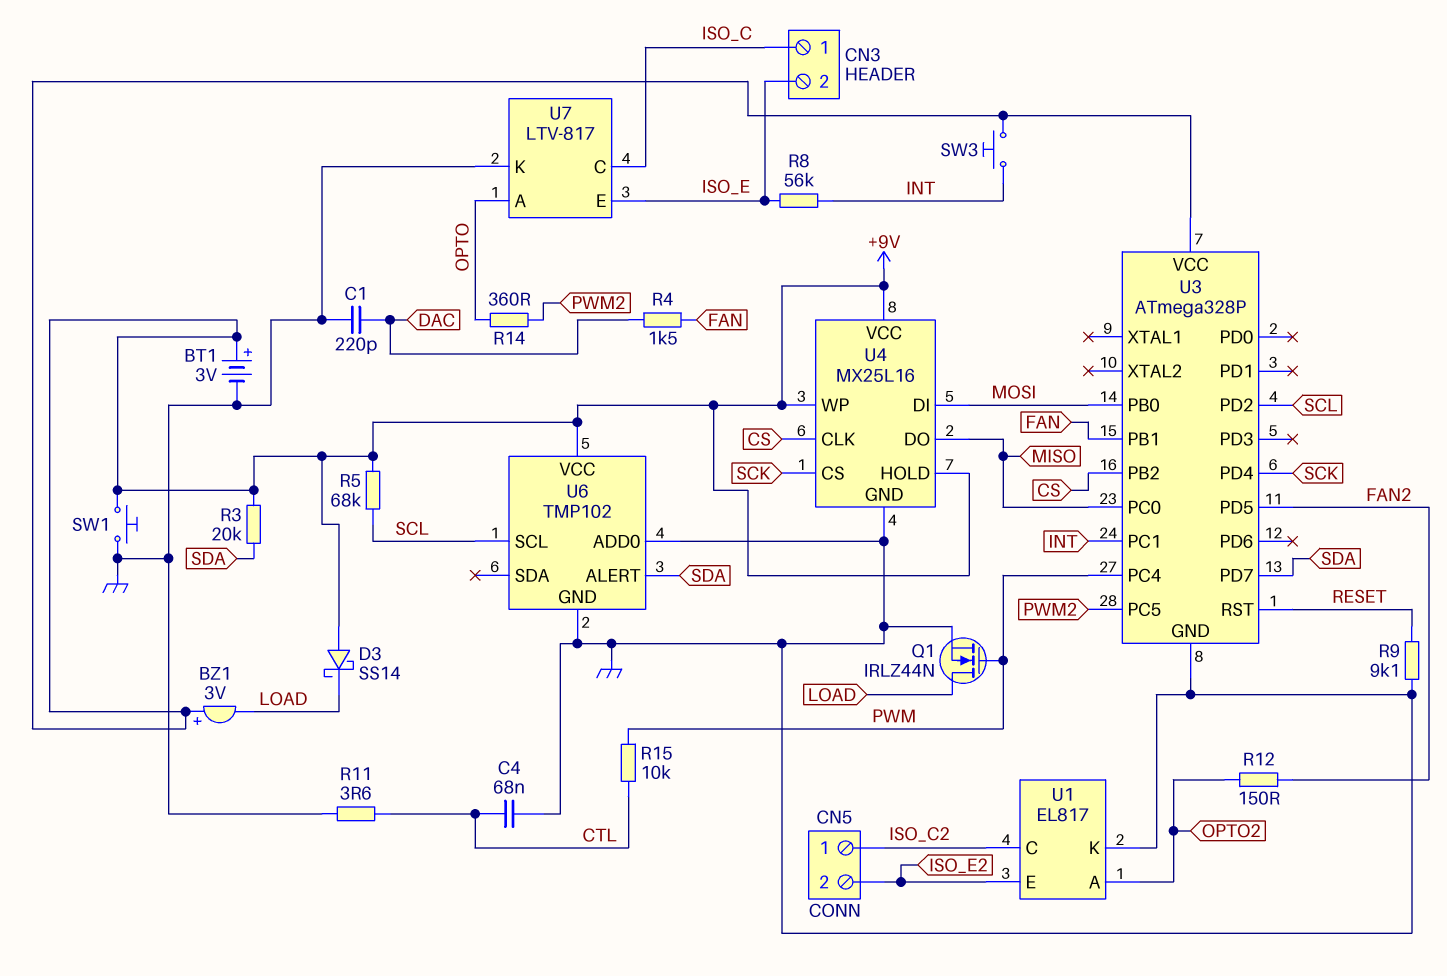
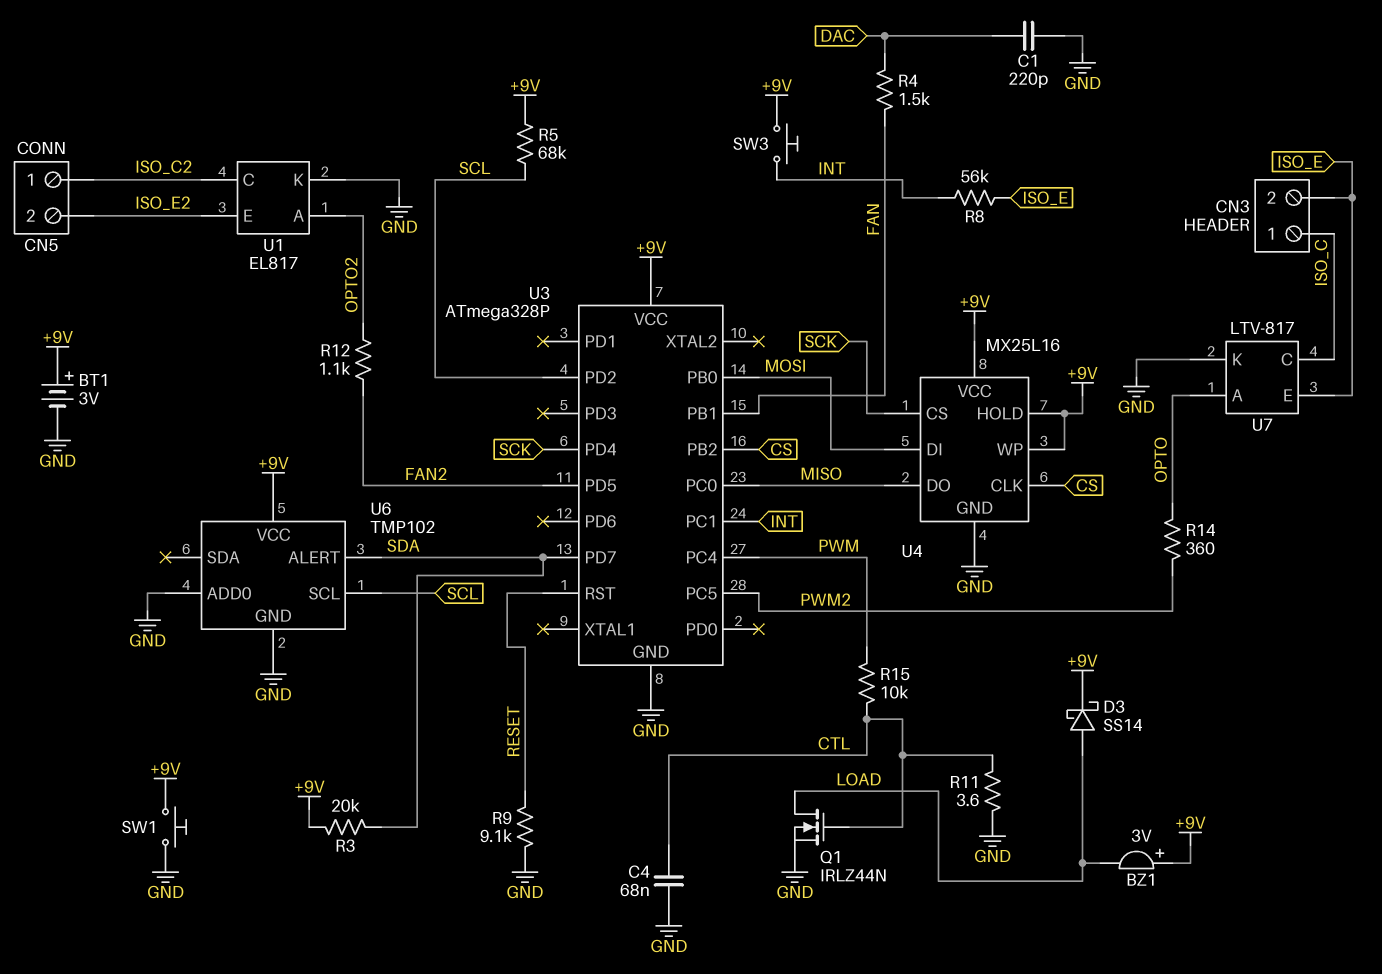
D3: schottky SS14 (A +9V, K LOAD) -> schottky SS14 (A LOAD, K +9V)
Q1: NMOS IRLZ44N (G PWM, D LOAD, S GND) -> NMOS IRLZ44N (G CTL, D LOAD, S GND)
R12: 150 (FAN2, OPTO2) -> 1.1k (FAN2, OPTO2)

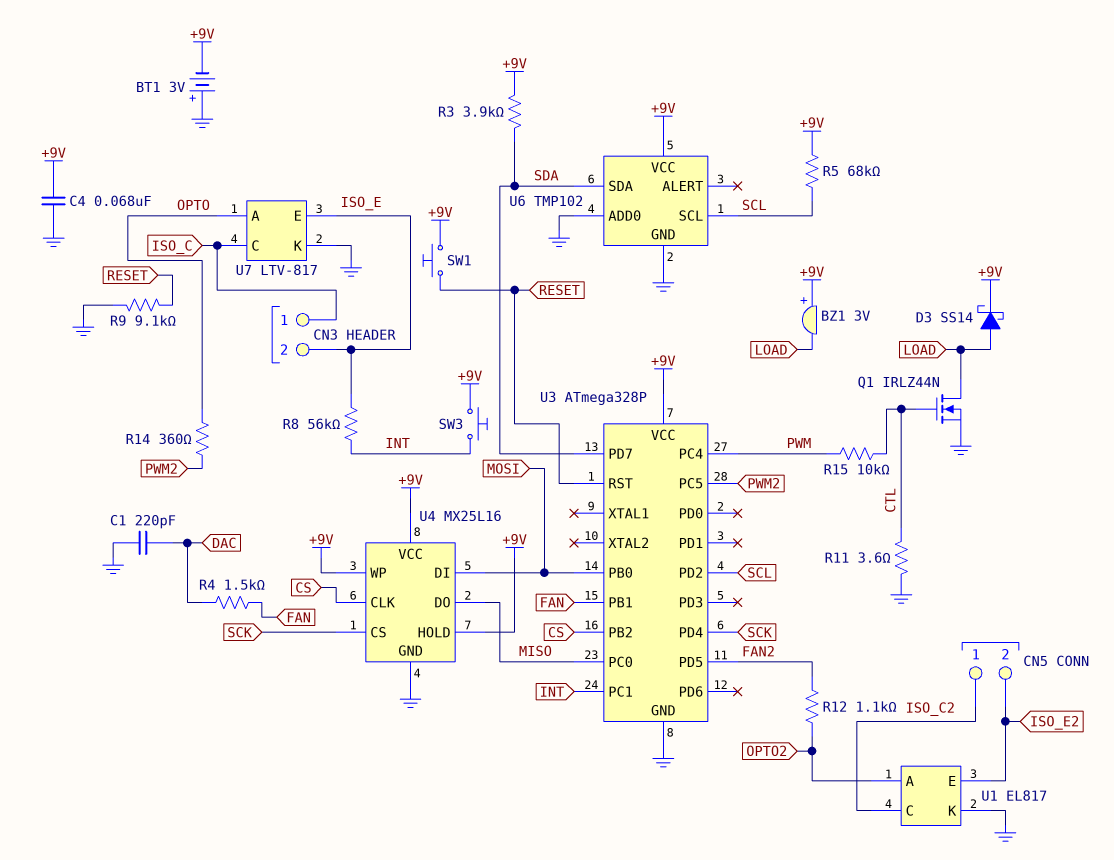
BT1: 3V (plus +9V, minus GND) -> 3V (plus GND, minus +9V)
C4: 68nF (CTL, GND) -> 68nF (+9V, GND)
R3: 20k (+9V, SDA) -> 3.9k (+9V, SDA)
SW1: button (+9V, GND) -> button (+9V, RESET)
U6 pin ALERT: SDA -> none
U6 pin SDA: none -> SDA

